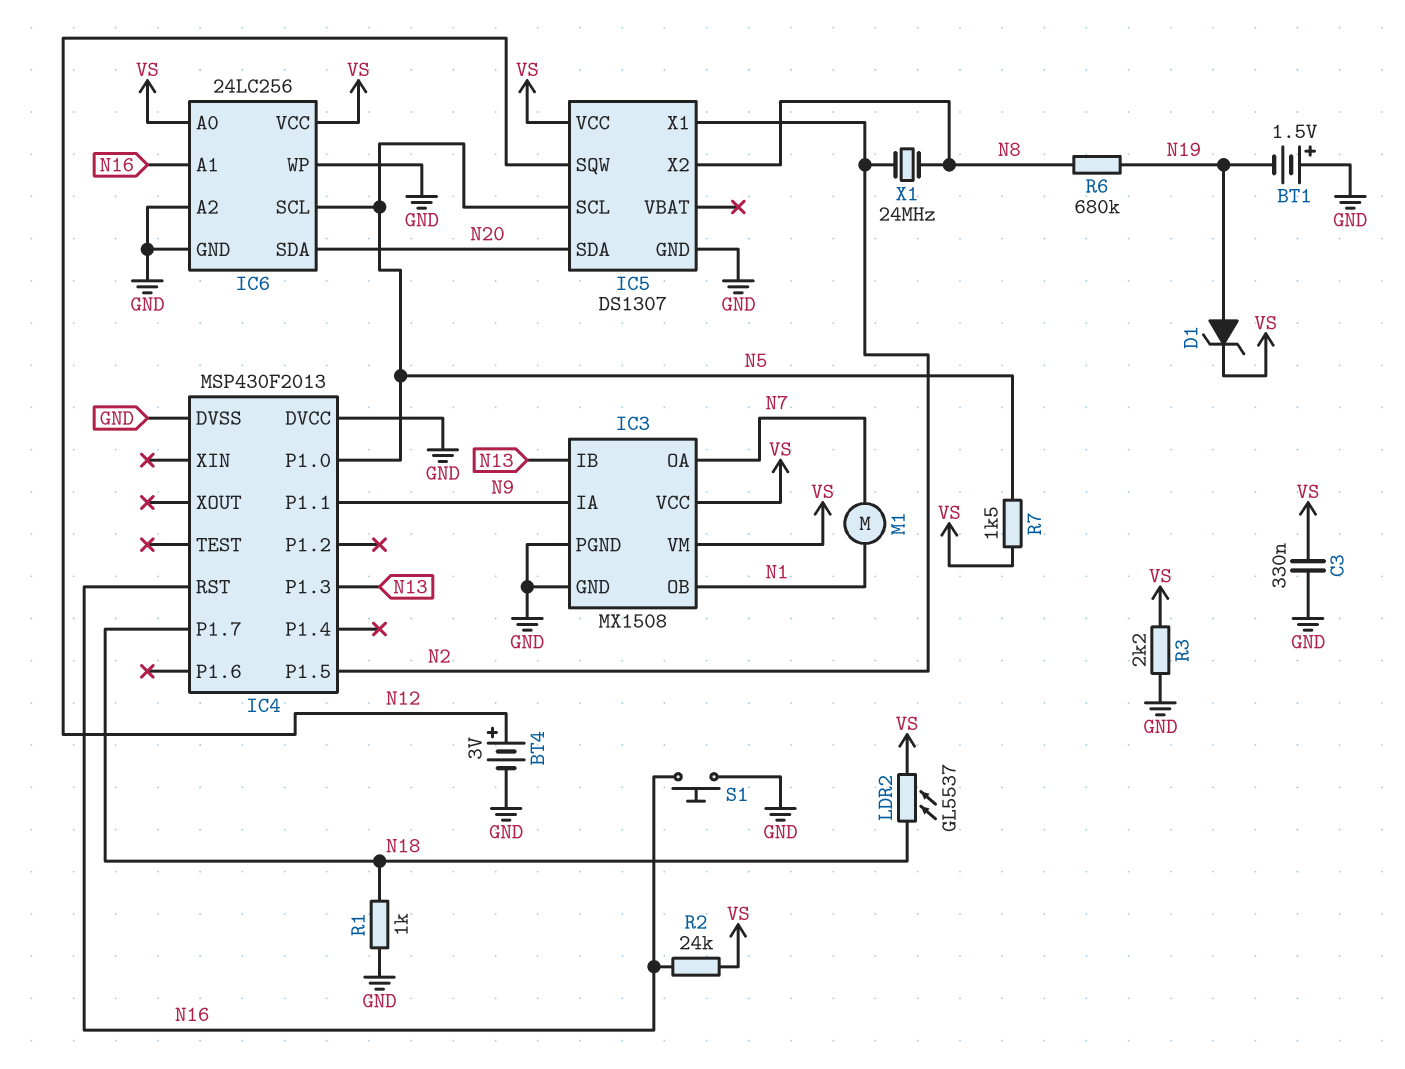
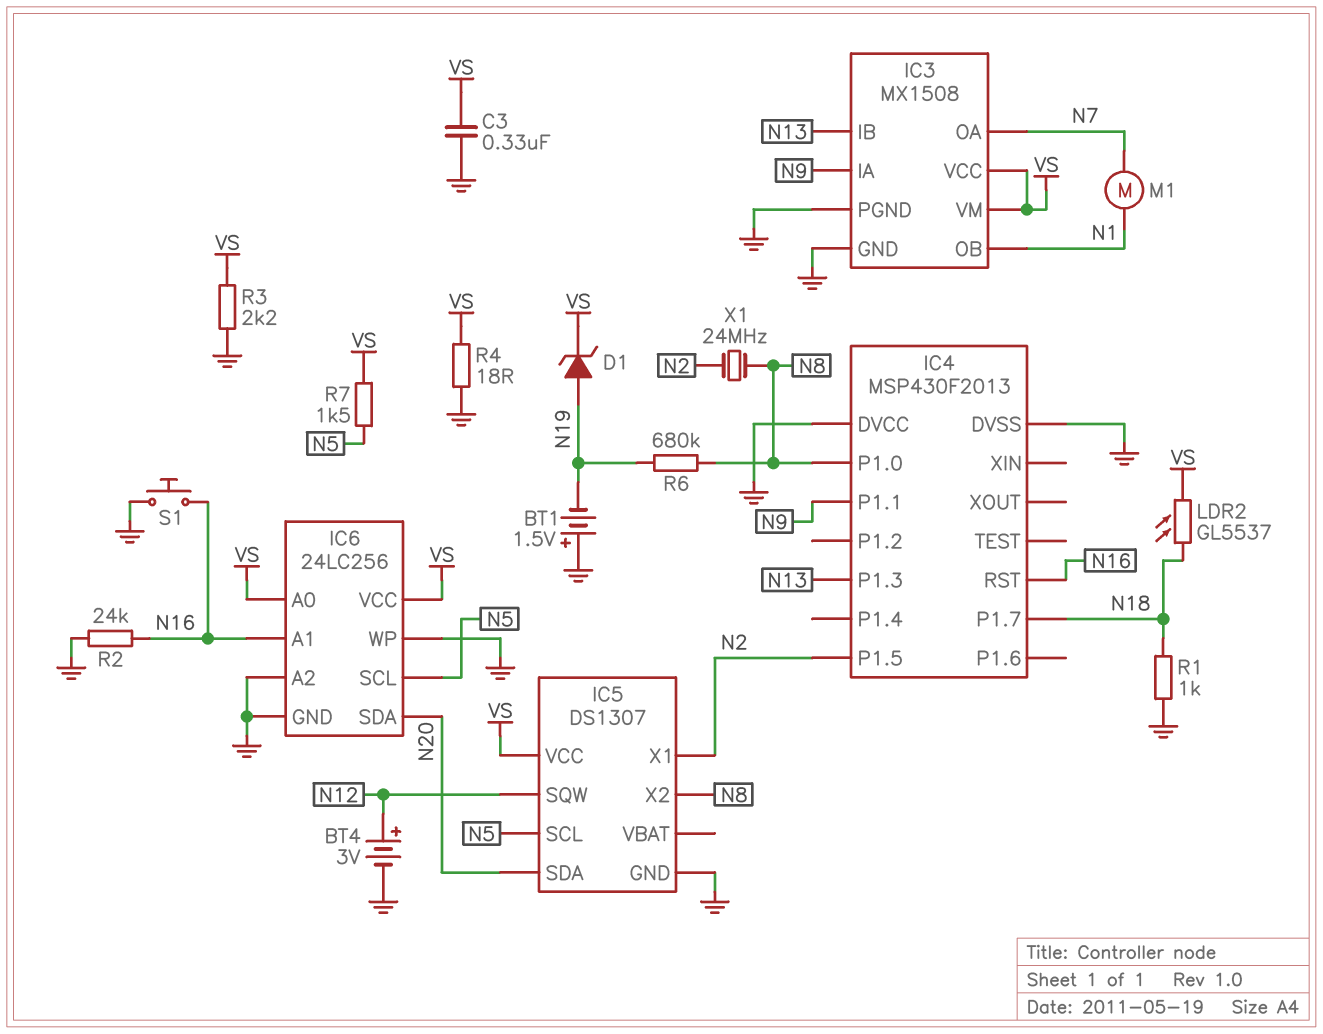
IC4 pin P1.0: N5 -> N8
R2: 24k (N16, VS) -> 24k (GND, N16)
R4: none -> 18 (GND, VS)

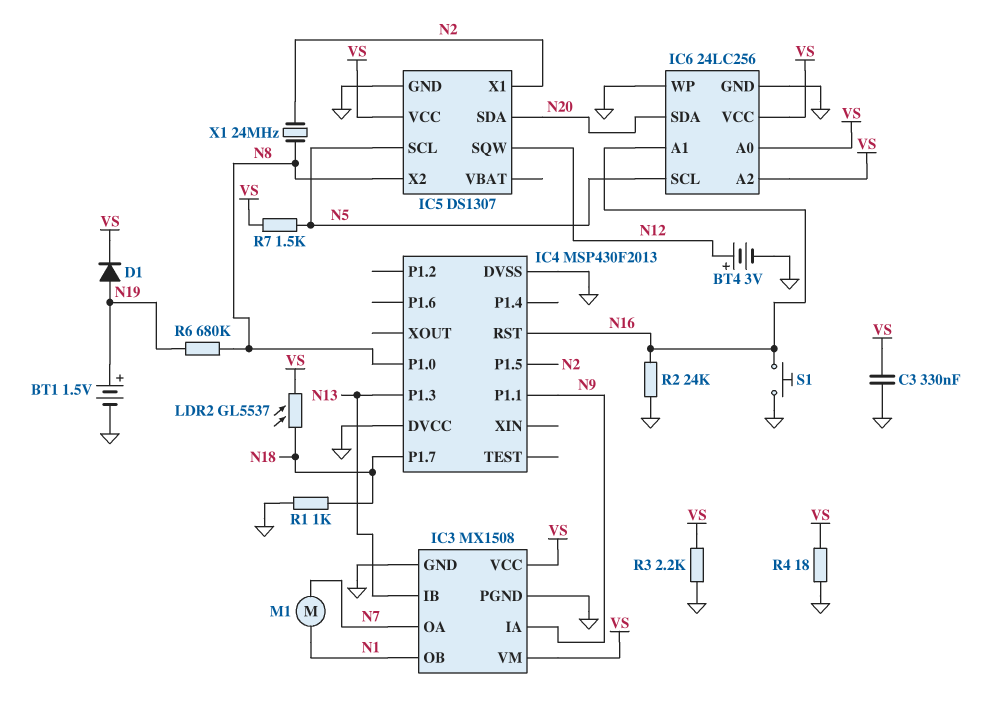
BT1: 1.5V (plus GND, minus N19) -> 1.5V (plus N19, minus GND)
D1: zener (A N19, K VS) -> diode (A N19, K VS)
IC6 pin A2: GND -> VS

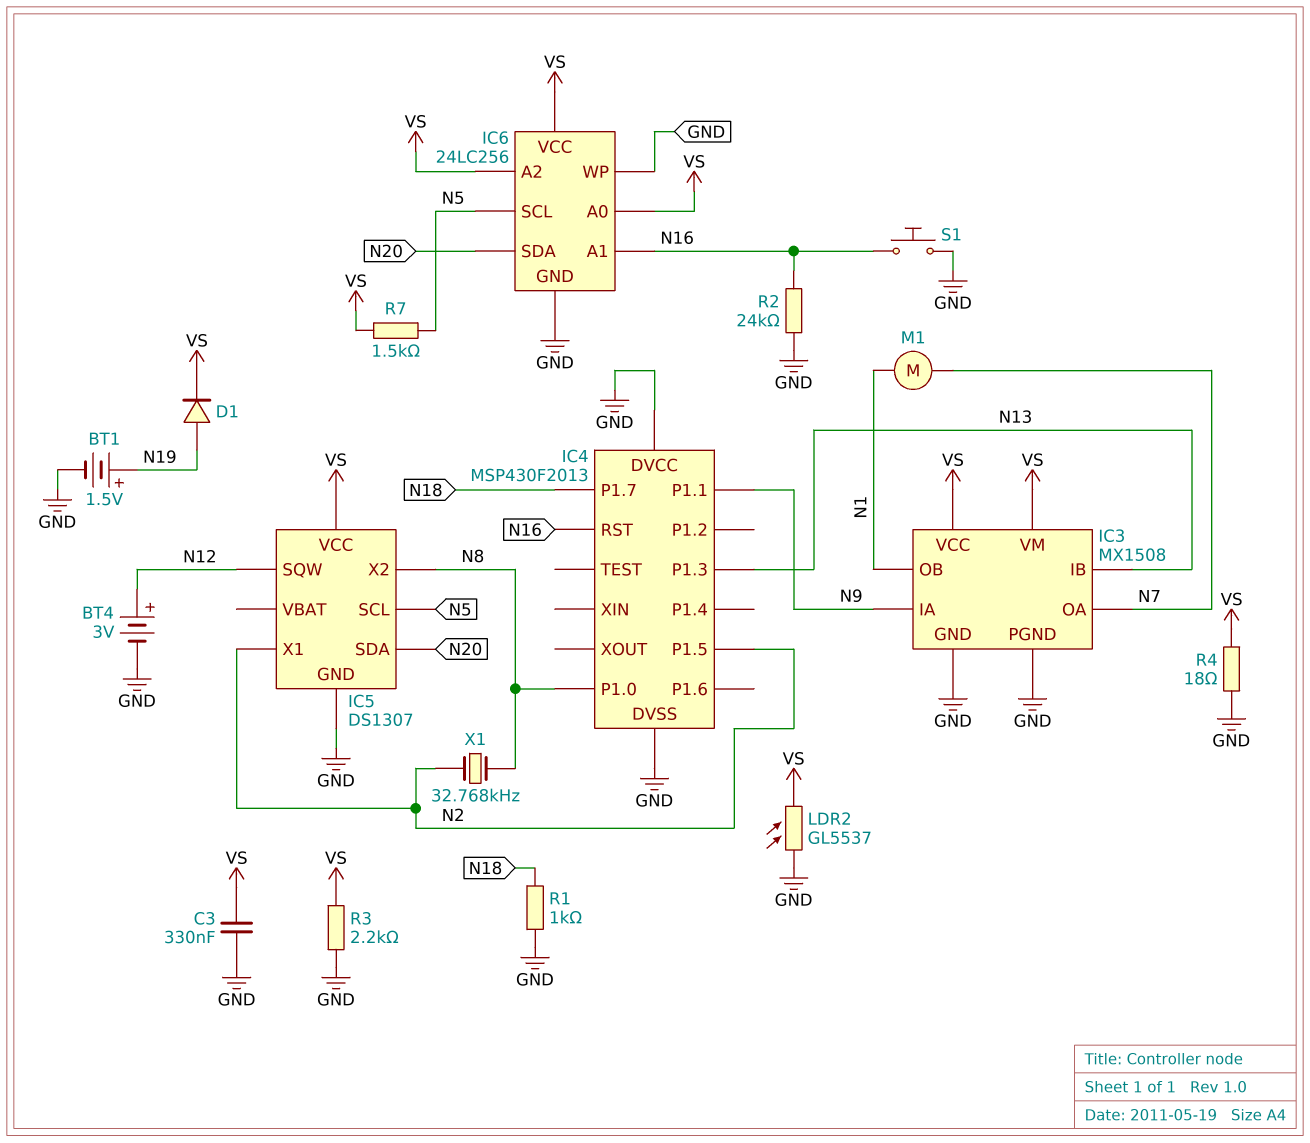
LDR2: GL5537 (N18, VS) -> GL5537 (GND, VS)
R6: 680k (N8, N19) -> none
X1: 24MHz (N2, N8) -> 32.768kHz (N2, N8)

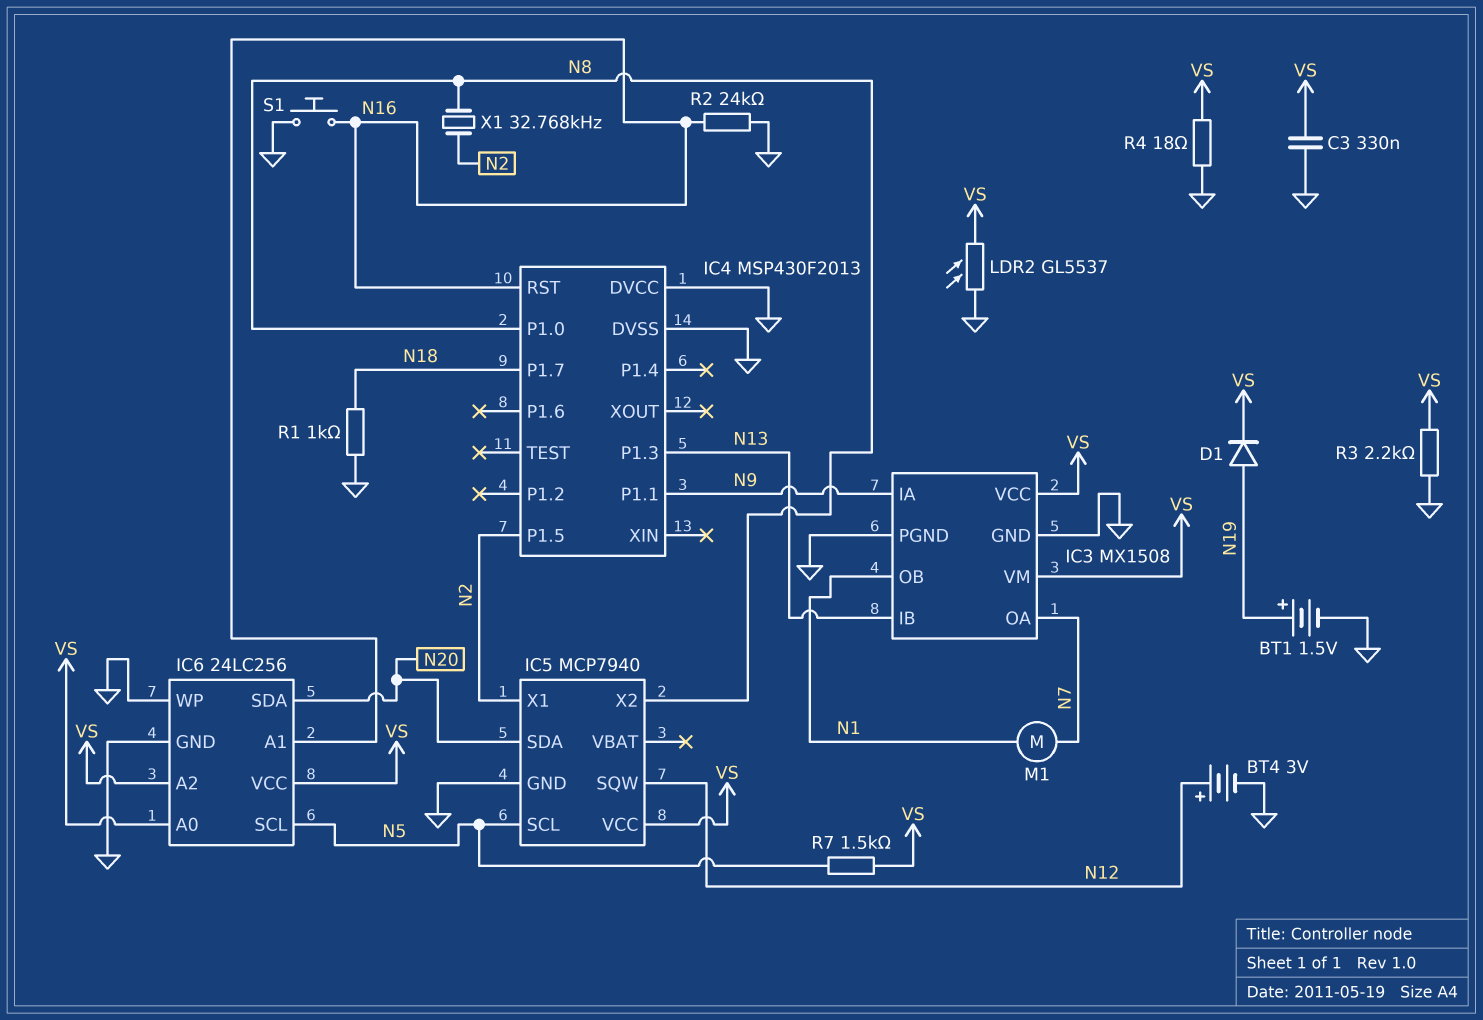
IC5: DS1307 -> MCP7940

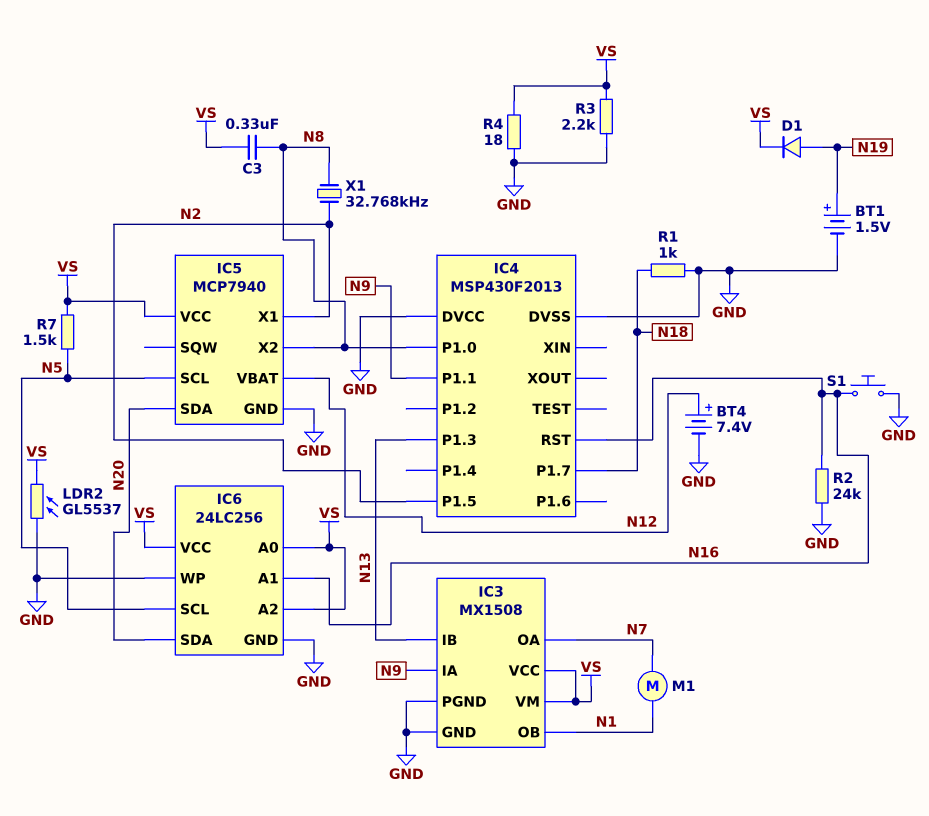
BT4: 3V (plus N12, minus GND) -> 7.4V (plus N12, minus GND)
C3: 330nF (GND, VS) -> 330nF (N8, VS)
IC5 pin SQW: N12 -> none
IC5 pin VBAT: none -> N12

